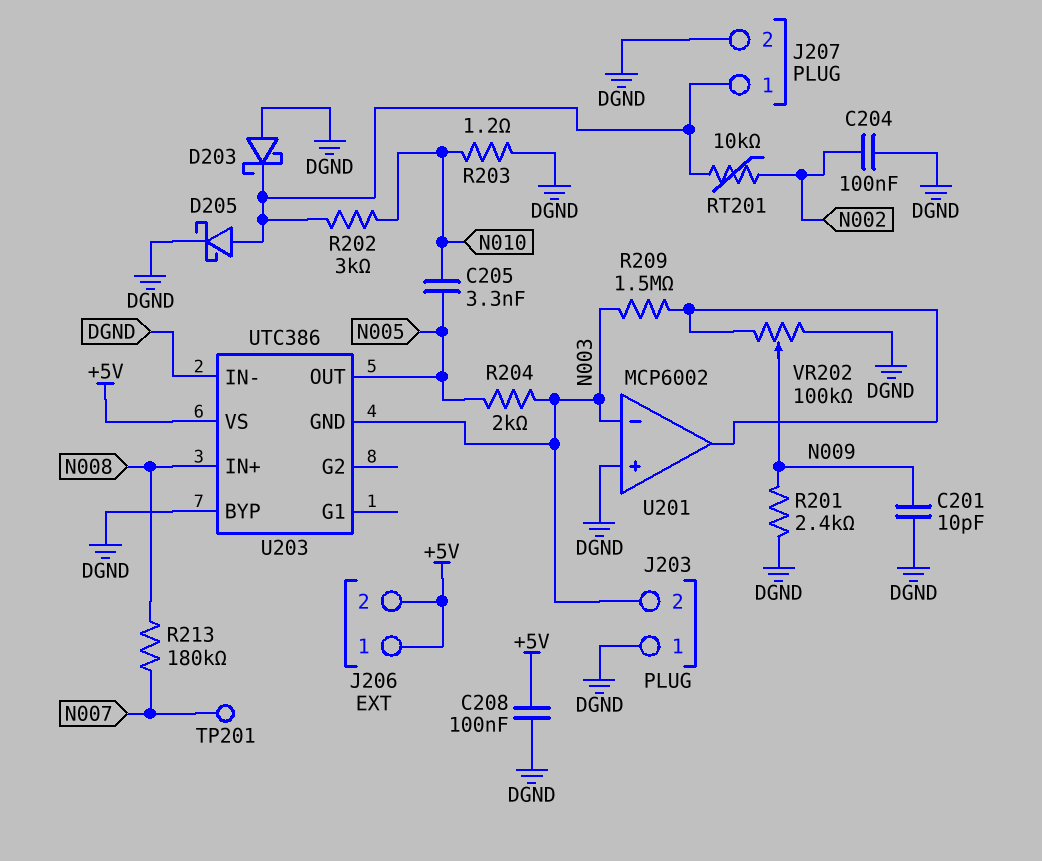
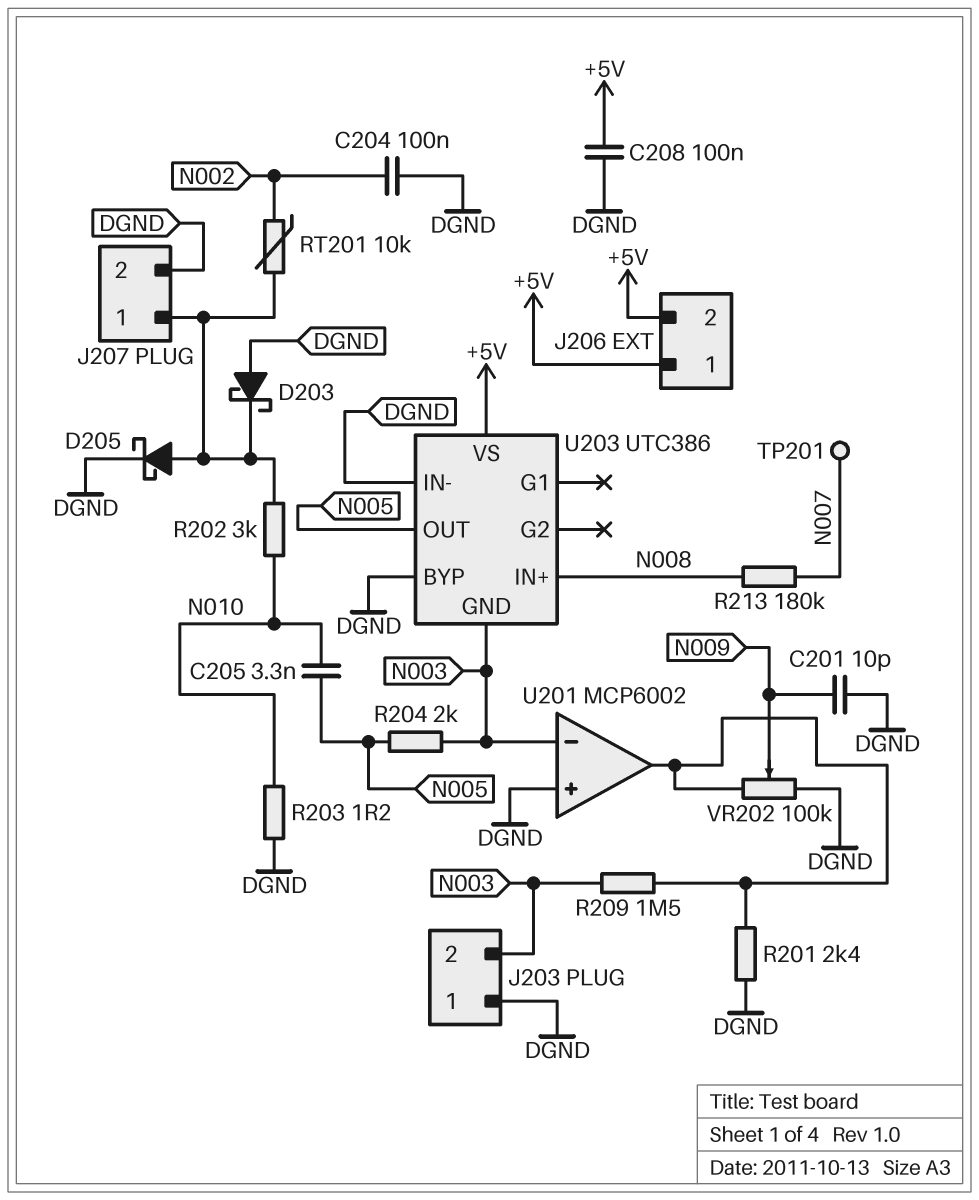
R201: 2.4k (DGND, N009) -> 2.4k (DGND, U201/out)

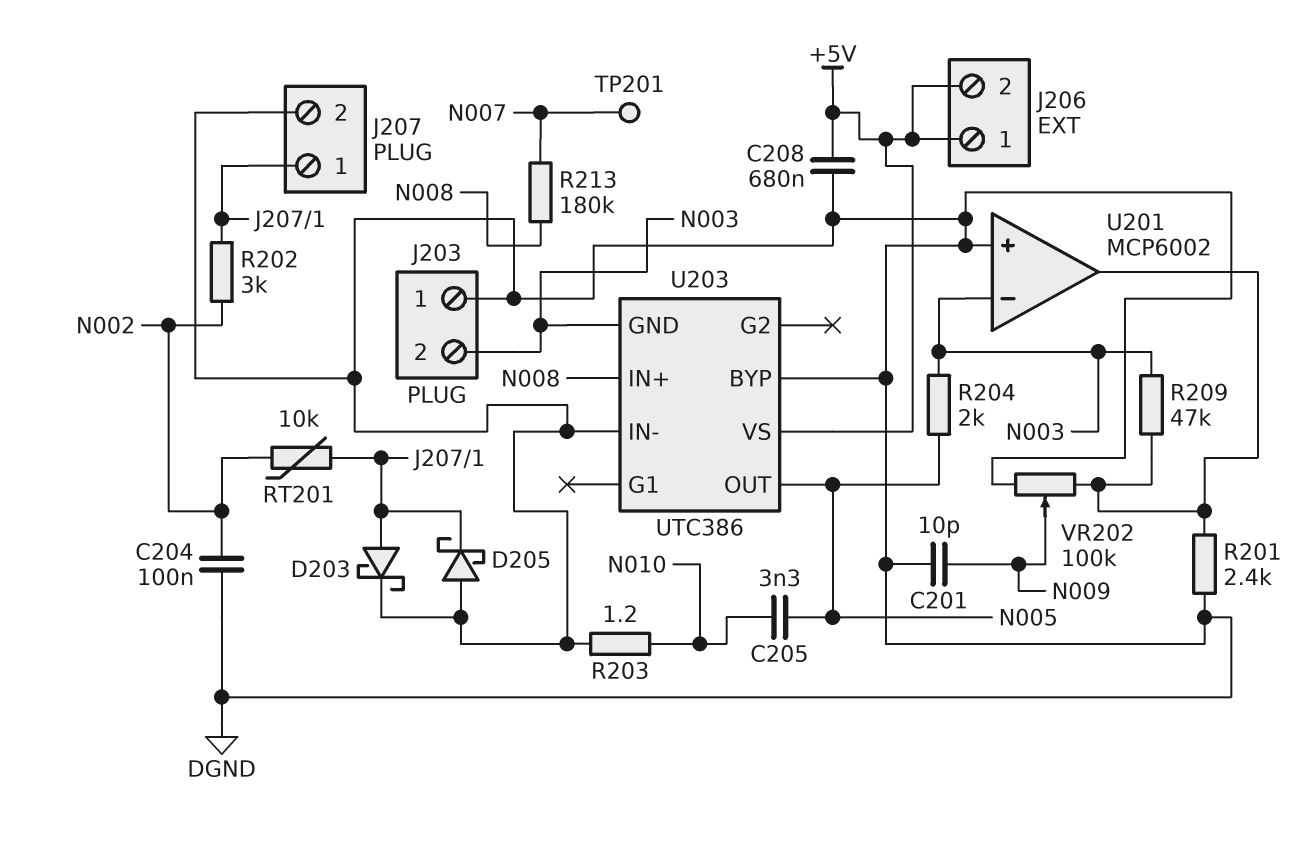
C208: 100nF (+5V, DGND) -> 680nF (+5V, DGND)
D203: schottky (A DGND, K J207/1) -> schottky (A J207/1, K DGND)
D205: schottky (A J207/1, K DGND) -> schottky (A DGND, K J207/1)
R202: 3k (J207/1, N010) -> 3k (J207/1, N002)
R209: 1.5M (N003, U201/out) -> 47k (N003, U201/out)

